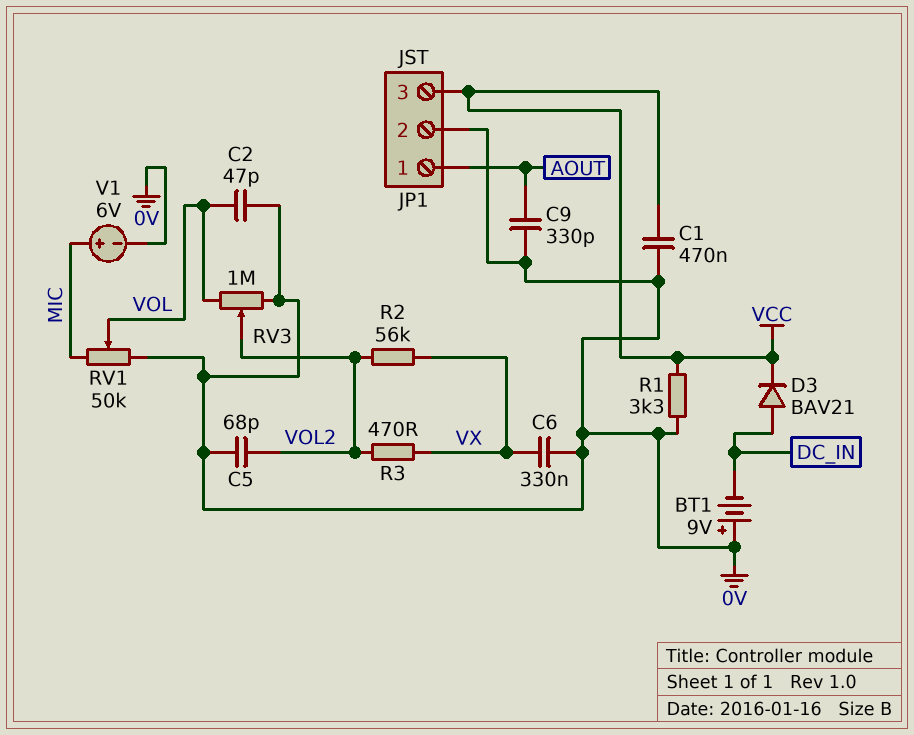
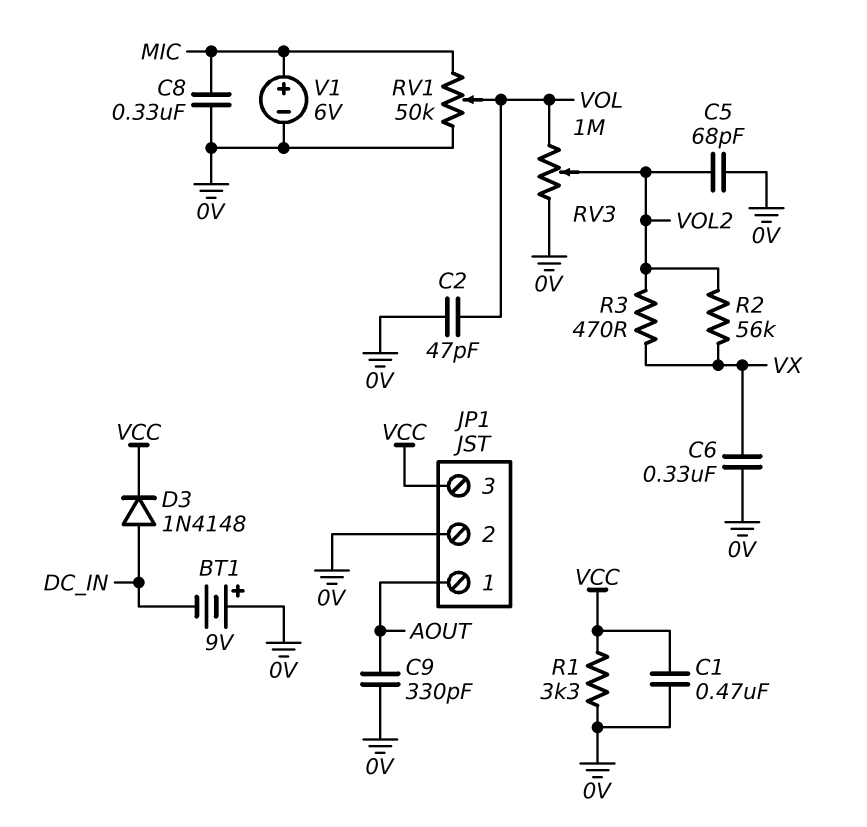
C8: none -> 330nF (0V, MIC)
D3: diode BAV21 (A DC_IN, K VCC) -> diode 1N4148 (A DC_IN, K VCC)

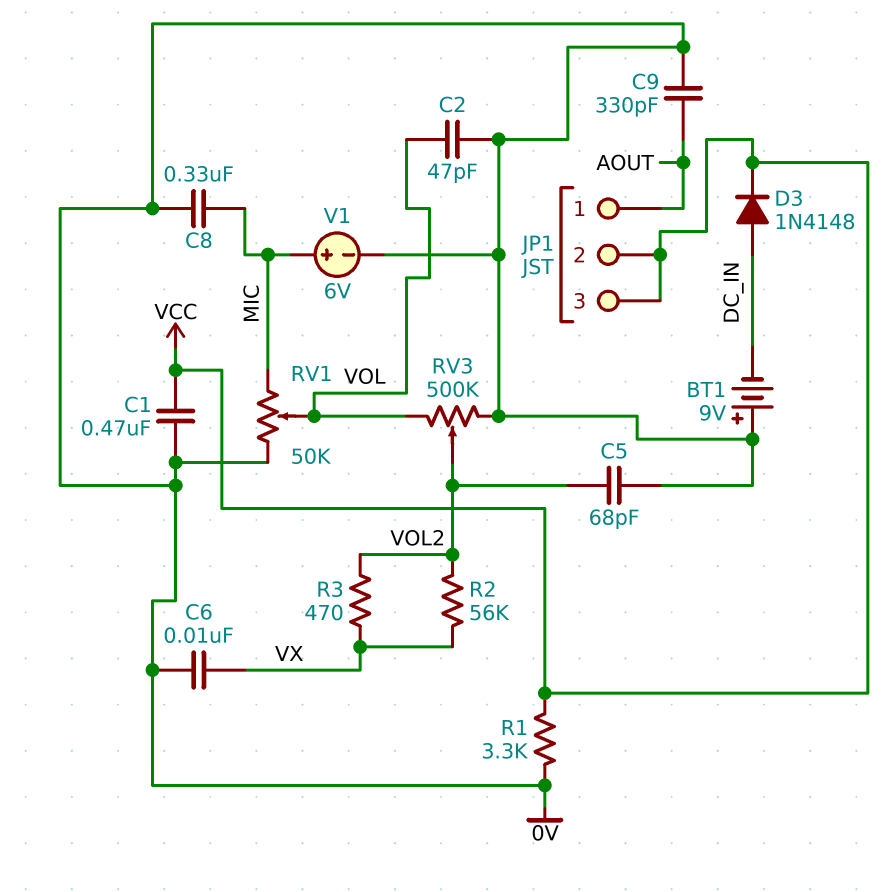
C6: 330nF (0V, VX) -> 10nF (0V, VX)
JP1 pin 2: 0V -> VCC
RV3: 1M (0V, VOL, wiper VOL2) -> 500k (0V, VOL, wiper VOL2)

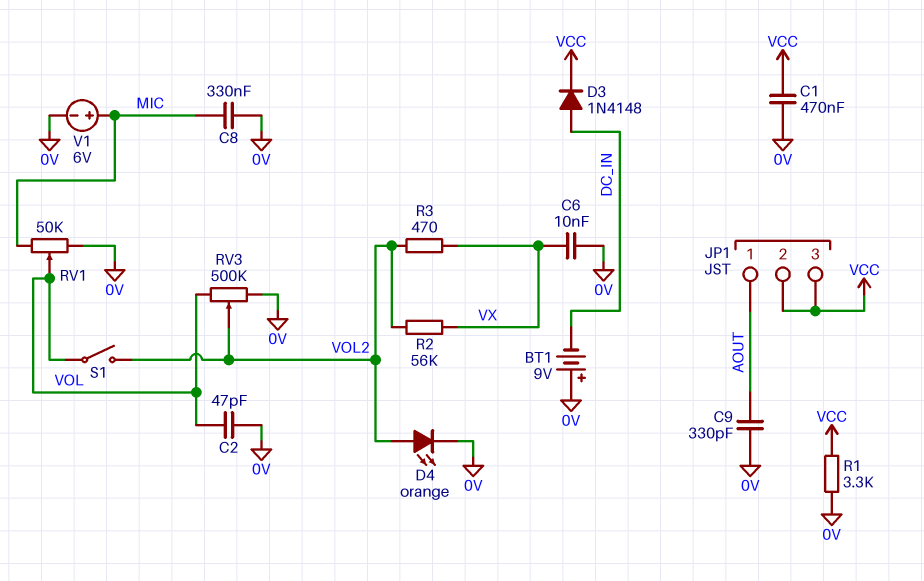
C5: 68pF (0V, VOL2) -> none
D4: none -> LED orange (A VOL2, K 0V)
S1: none -> switch (VOL, VOL2)

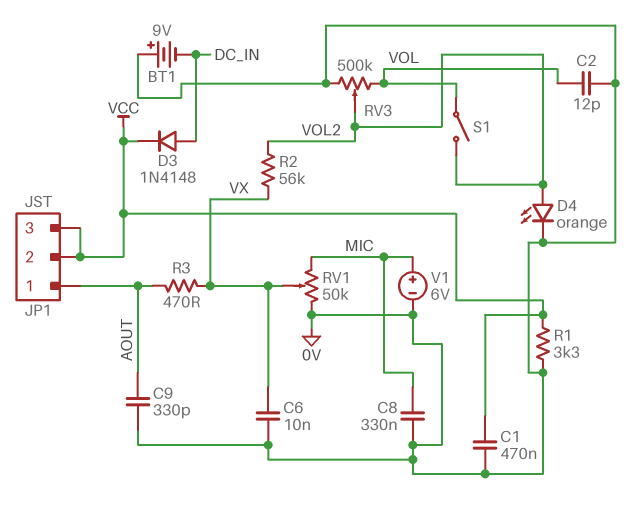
C2: 47pF (0V, VOL) -> 12pF (0V, VOL)
R3: 470 (VOL2, VX) -> 470 (AOUT, VX)
RV1: 50k (0V, MIC, wiper VOL) -> 50k (0V, MIC, wiper VX)

